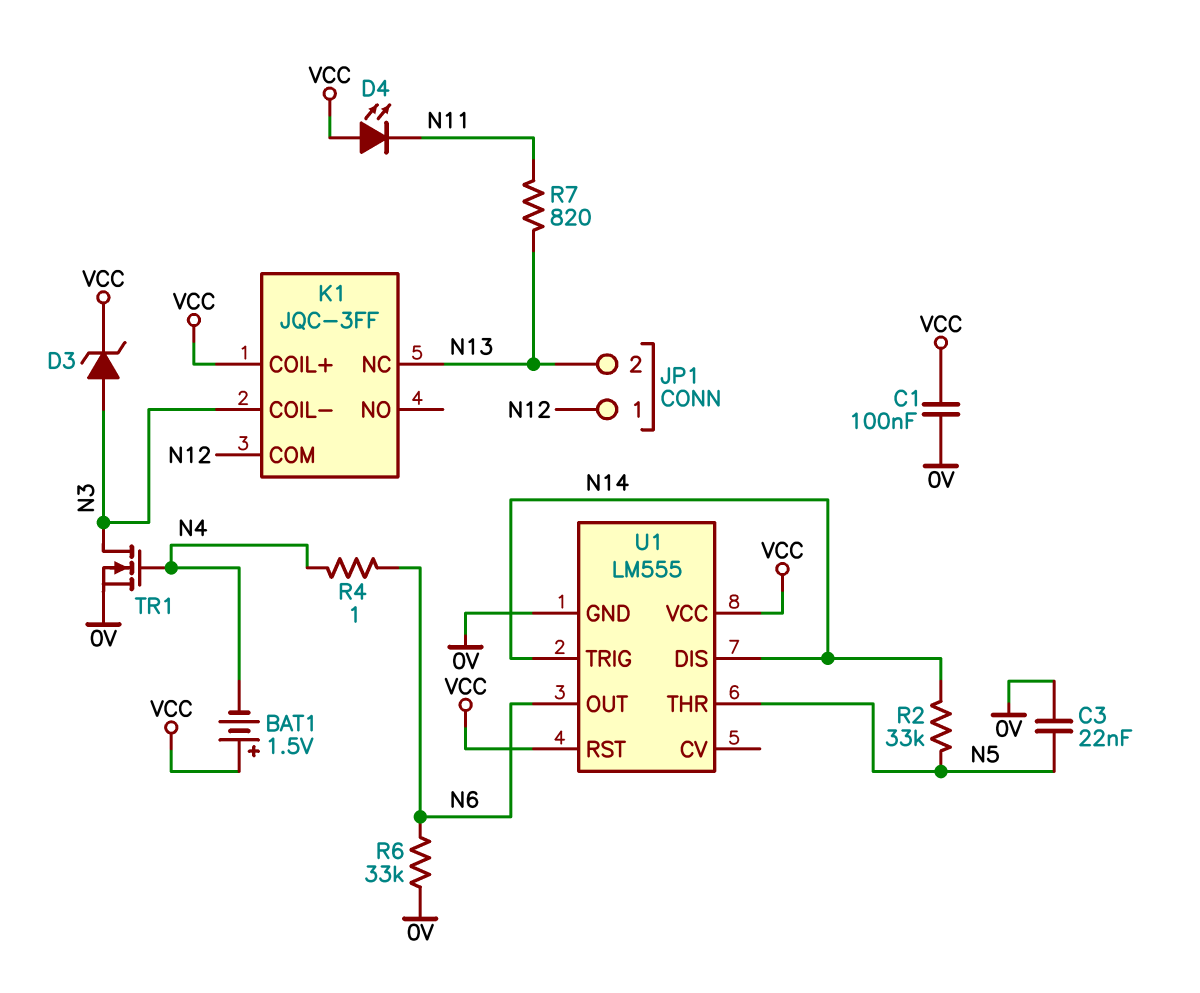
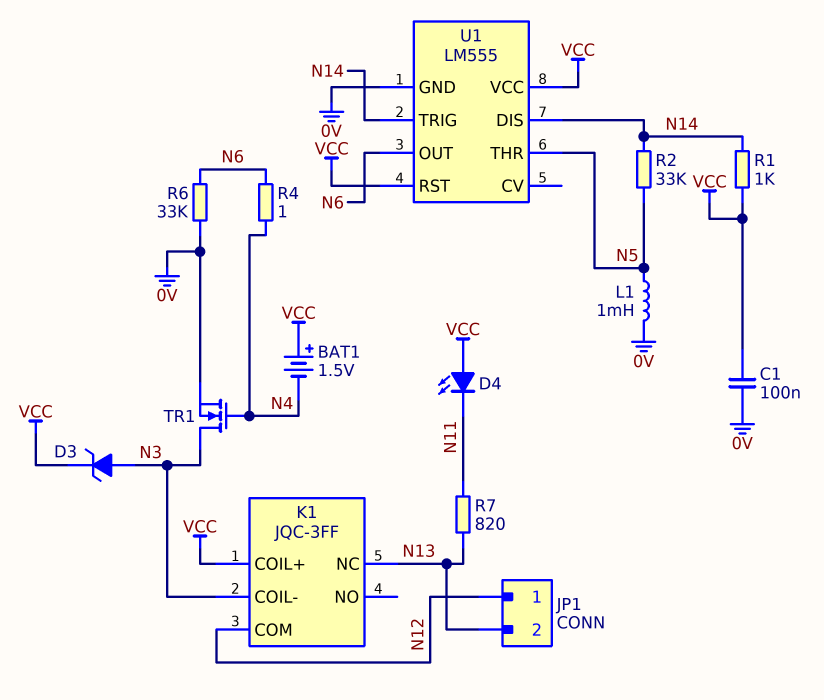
C3: 22nF (0V, N5) -> none
L1: none -> 1mH (0V, N5)
R1: none -> 1k (N14, VCC)

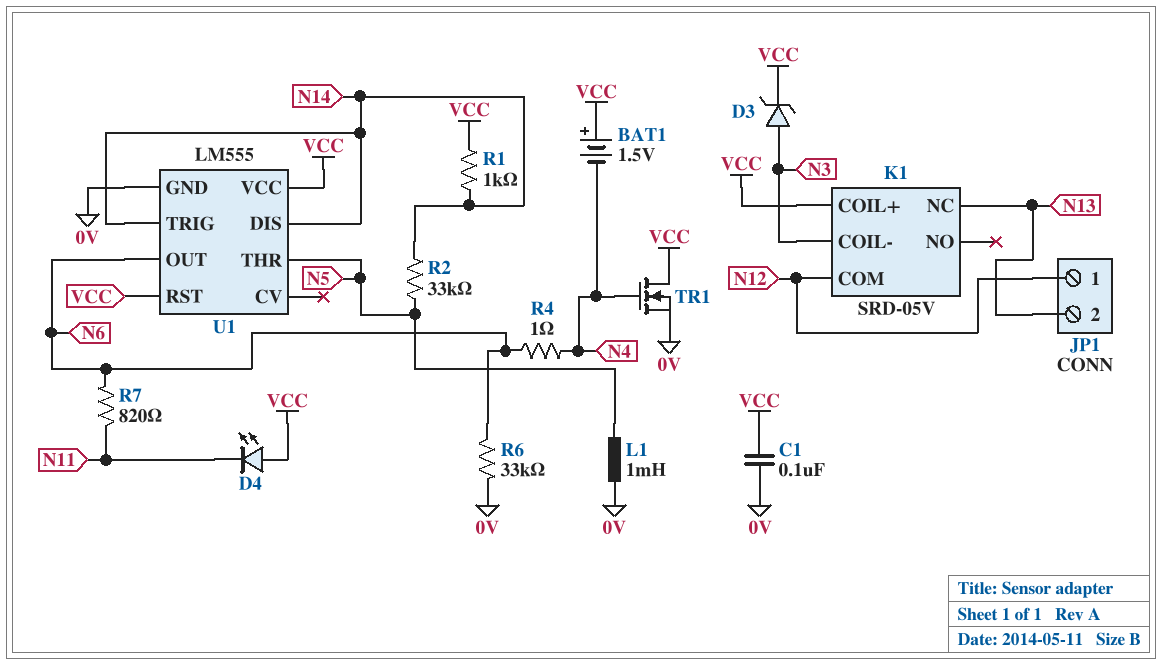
K1: JQC-3FF -> SRD-05V
R7: 820 (N11, N13) -> 820 (N6, N11)
TR1: NMOS (G N4, D N3, S 0V) -> NMOS (G N4, D VCC, S 0V)

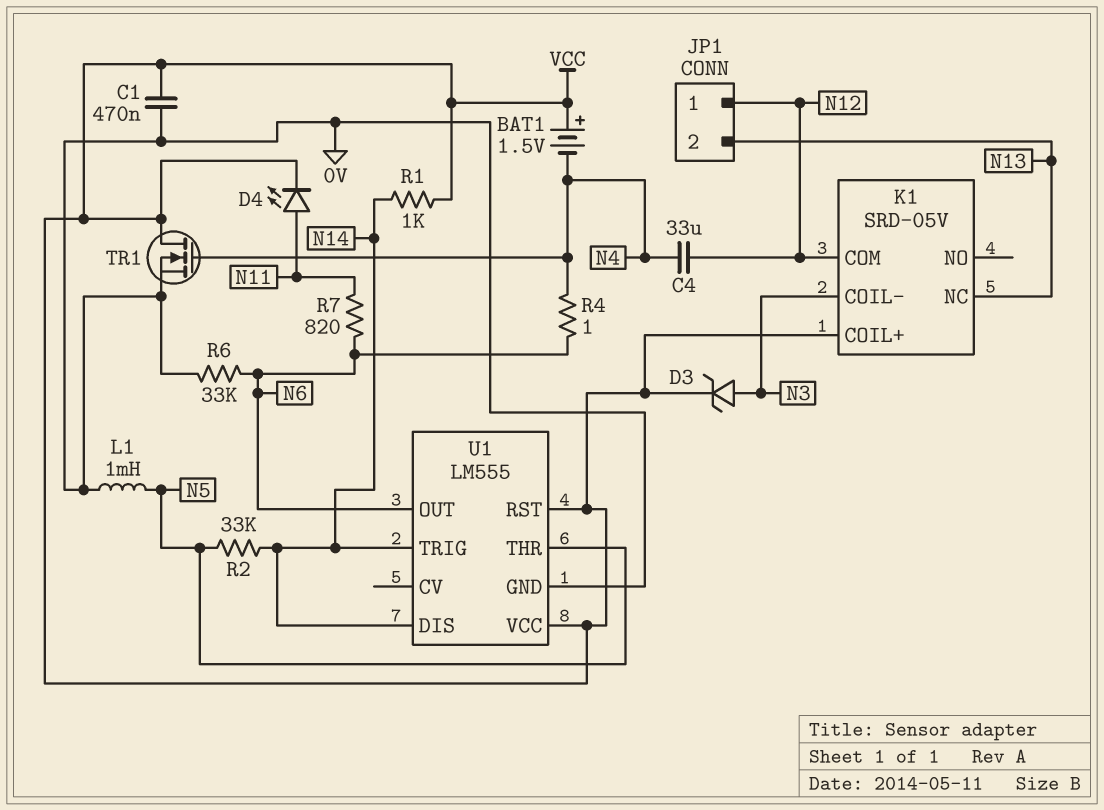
C1: 100nF (0V, VCC) -> 470nF (0V, VCC)
C4: none -> 33uF (N4, N12)
D4: LED (A VCC, K N11) -> LED (A N11, K VCC)

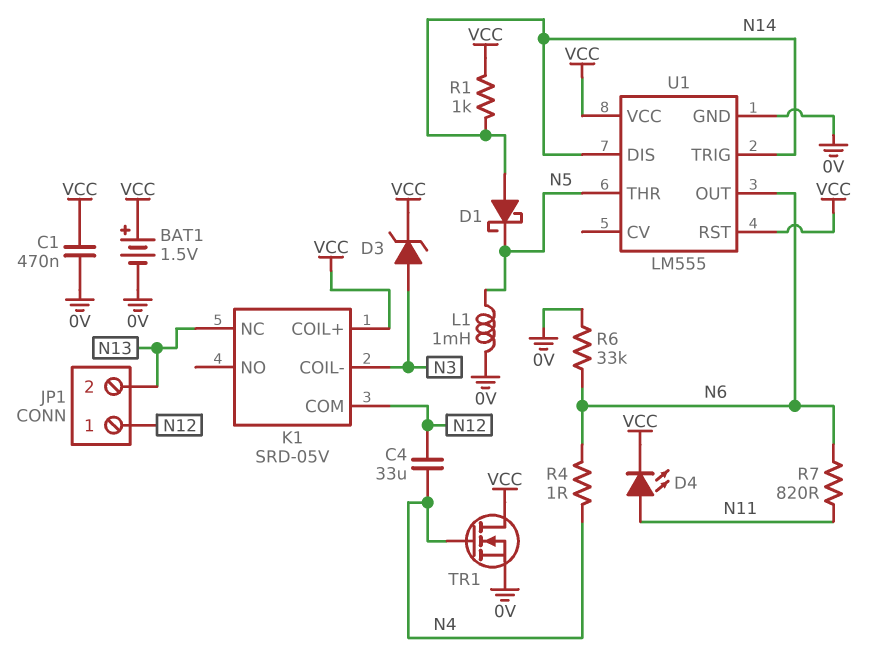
BAT1: 1.5V (plus VCC, minus N4) -> 1.5V (plus VCC, minus 0V)
D1: none -> schottky (A N14, K N5)
R2: 33k (N5, N14) -> none

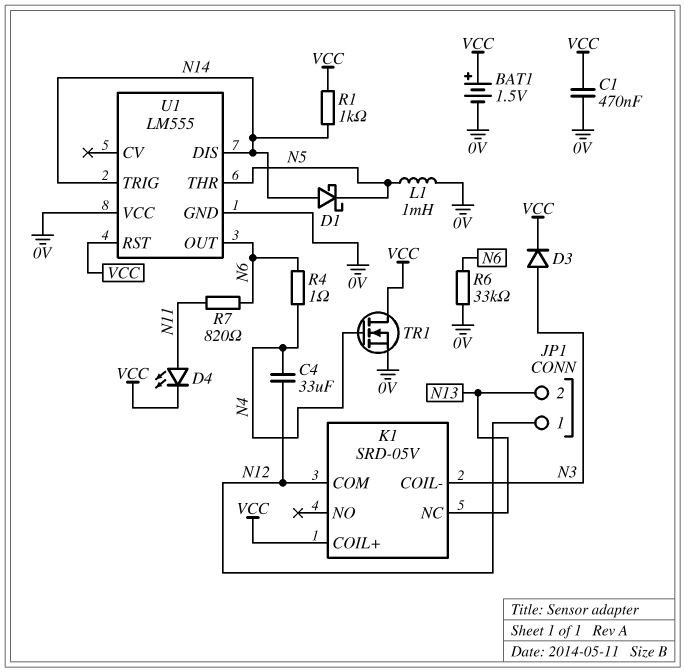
D3: zener (A N3, K VCC) -> diode (A N3, K VCC)
U1 pin VCC: VCC -> 0V

